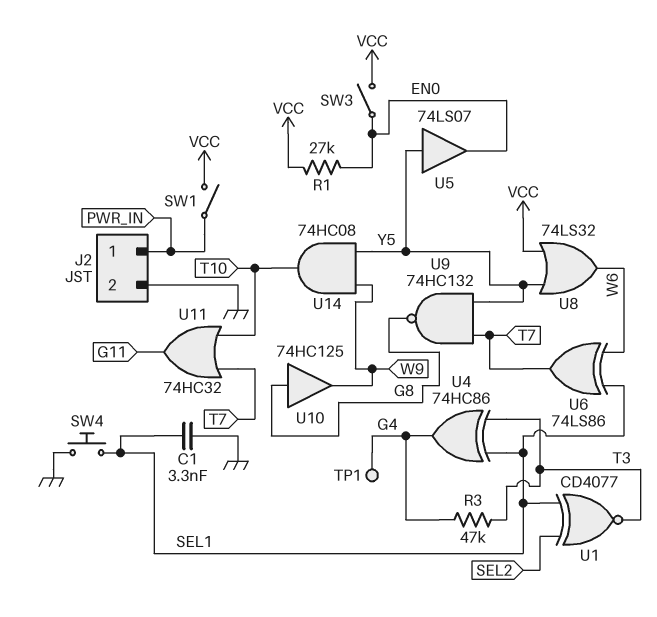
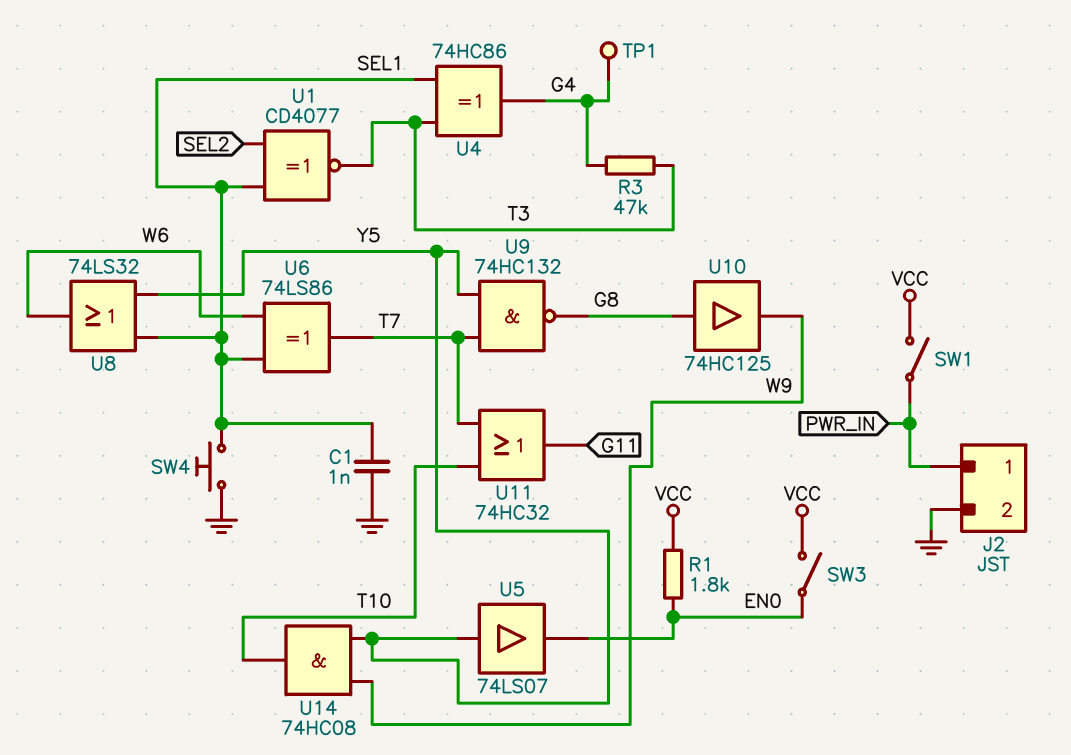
C1: 3.3nF (GND, SEL1) -> 1nF (GND, SEL1)
R1: 27k (EN0, VCC) -> 1.8k (EN0, VCC)
U8: OR 74LS32 (in VCC, in Y5, out W6) -> OR 74LS32 (in SEL1, in Y5, out W6)

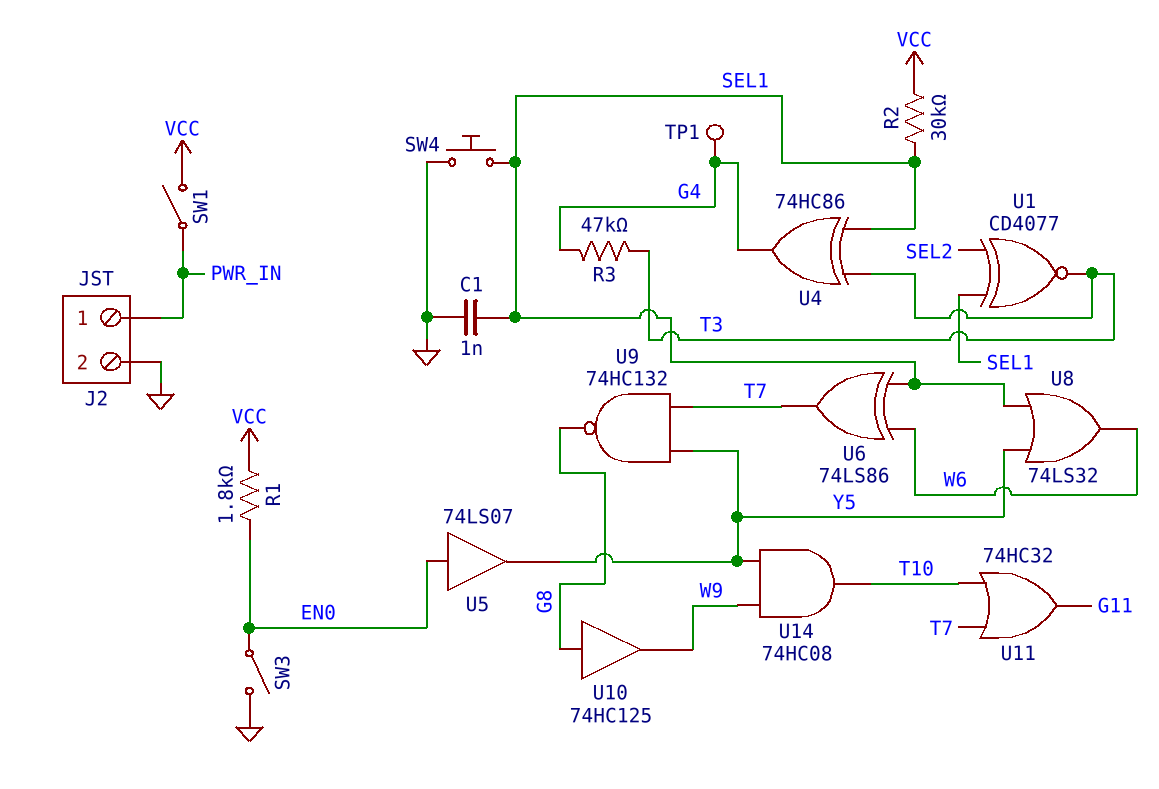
R2: none -> 30k (SEL1, VCC)
SW3: switch (EN0, VCC) -> switch (EN0, GND)
U5: buffer 74LS07 (in Y5, out EN0) -> buffer 74LS07 (in EN0, out Y5)

